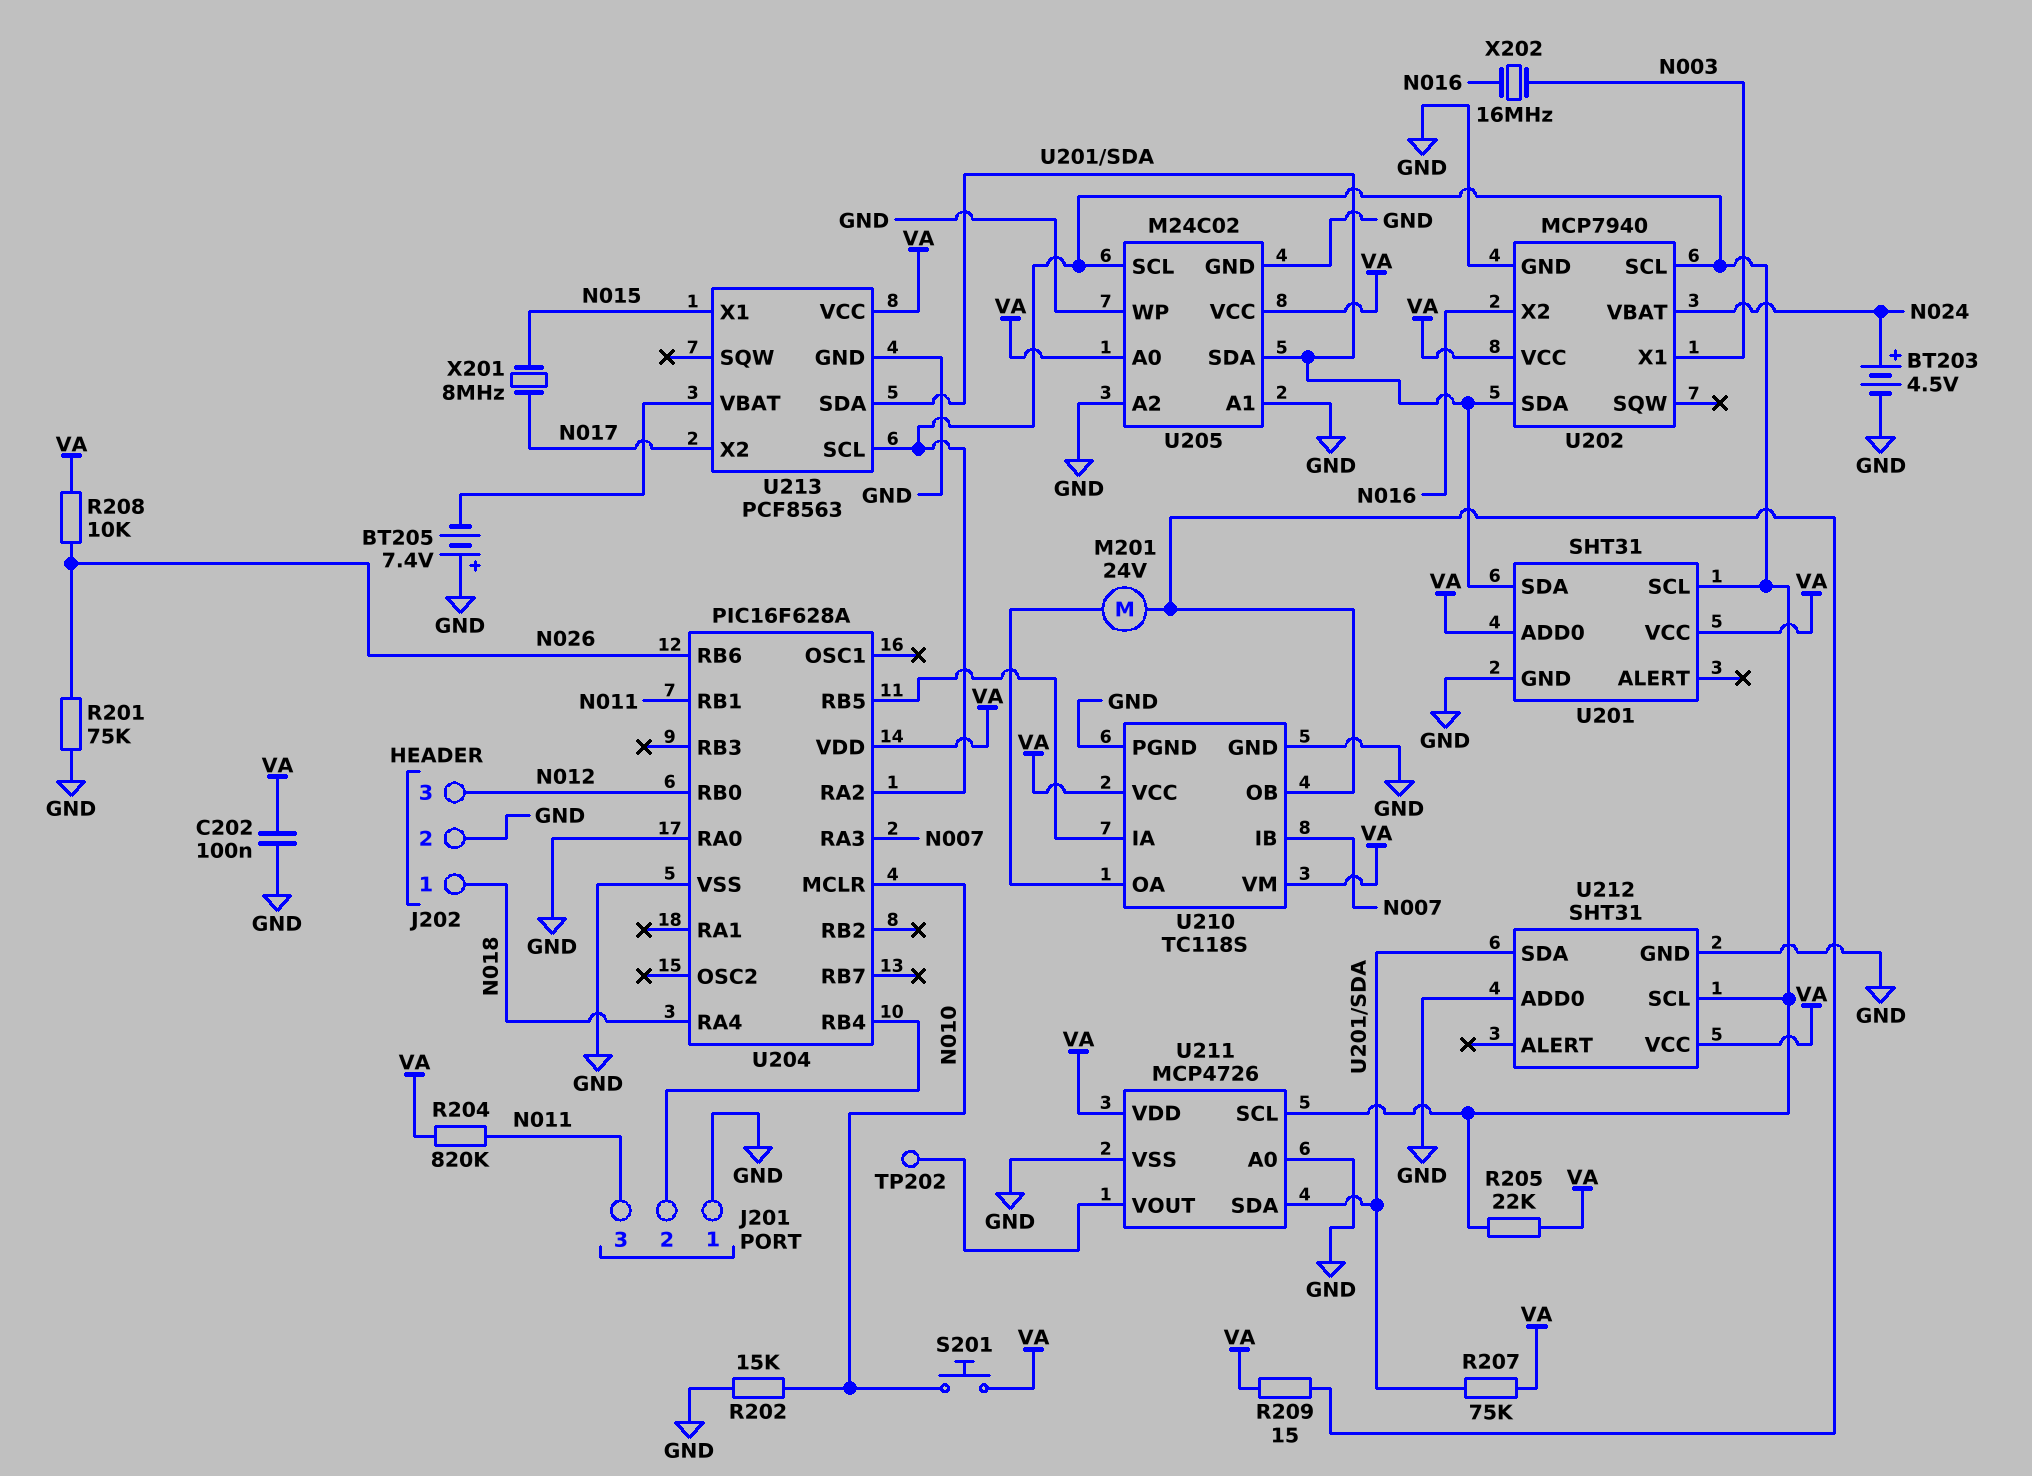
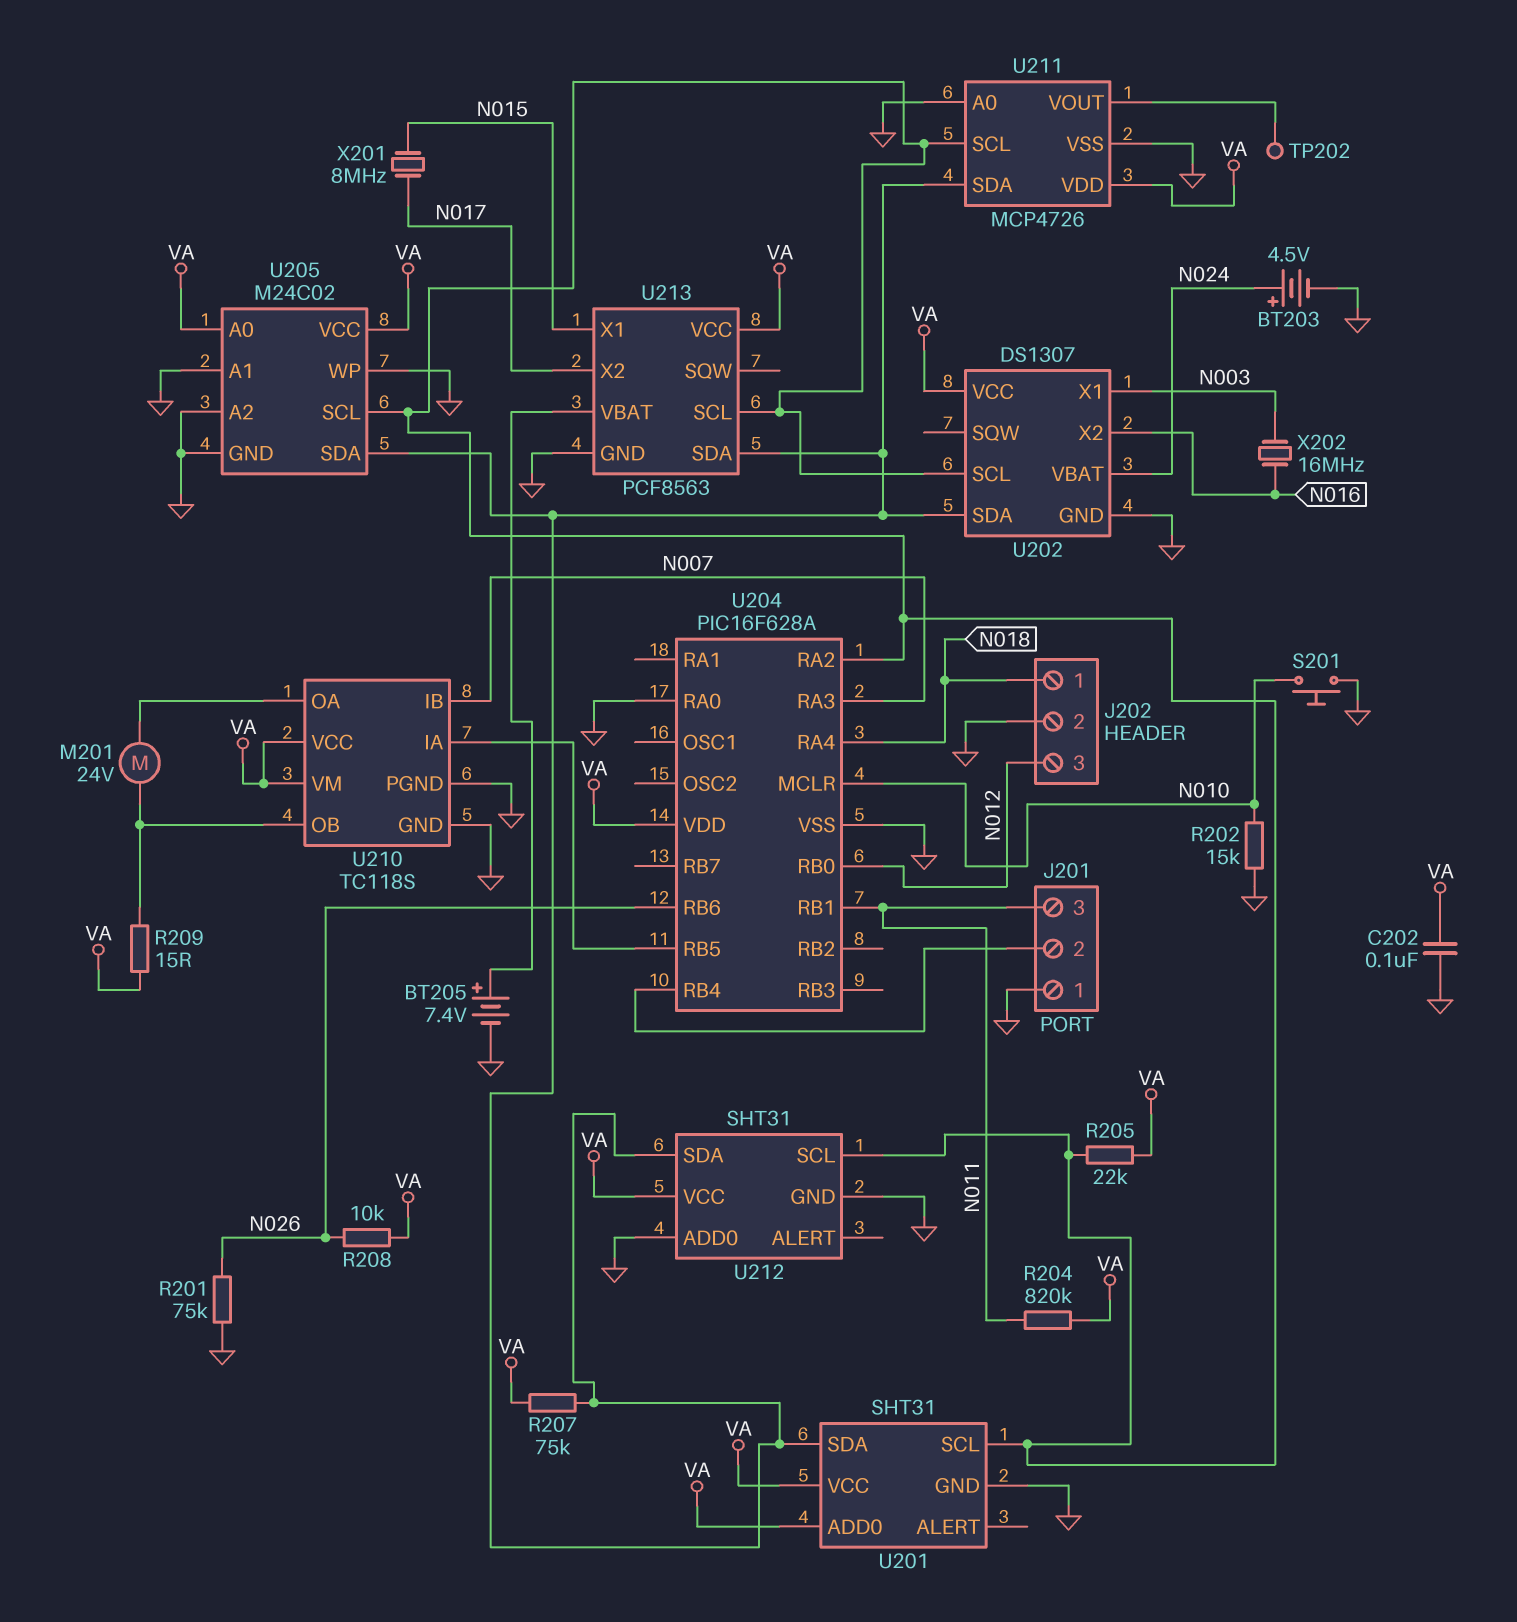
BT205: 7.4V (plus GND, minus U213/VBAT) -> 7.4V (plus U213/VBAT, minus GND)
S201: button (N010, VA) -> button (GND, N010)
U202: MCP7940 -> DS1307

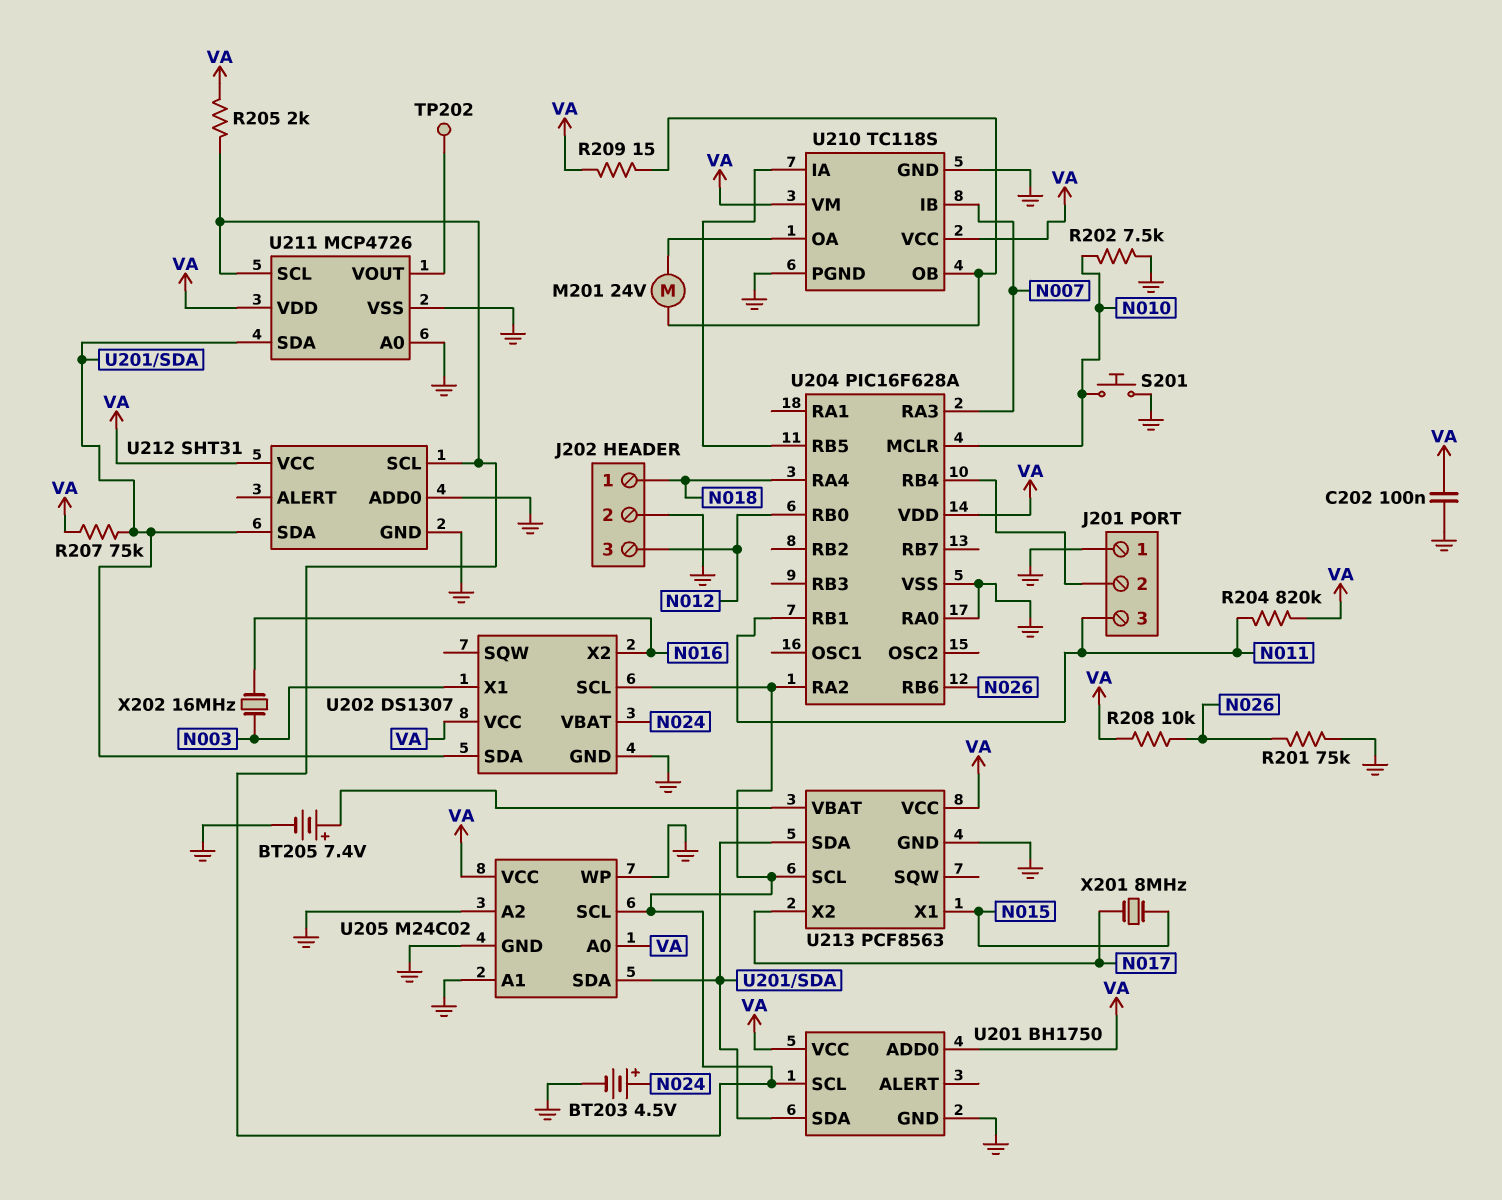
R202: 15k (GND, N010) -> 7.5k (GND, N010)
R205: 22k (U201/SCL, VA) -> 2k (U201/SCL, VA)
U201: SHT31 -> BH1750

